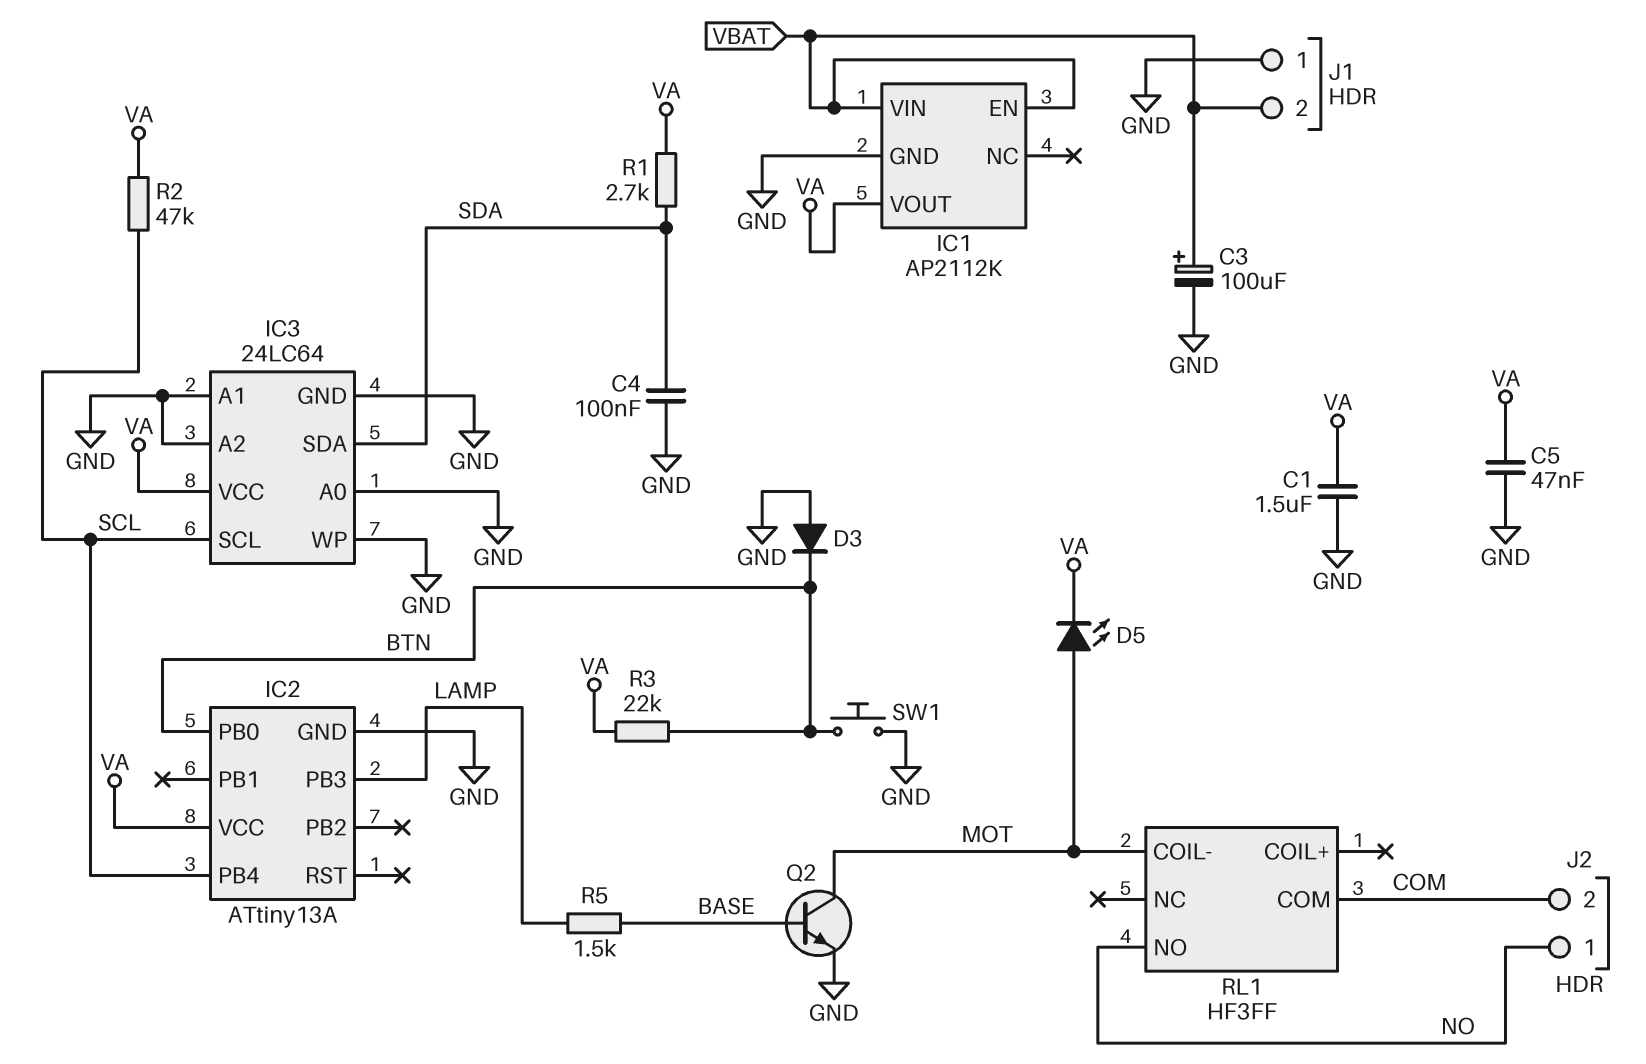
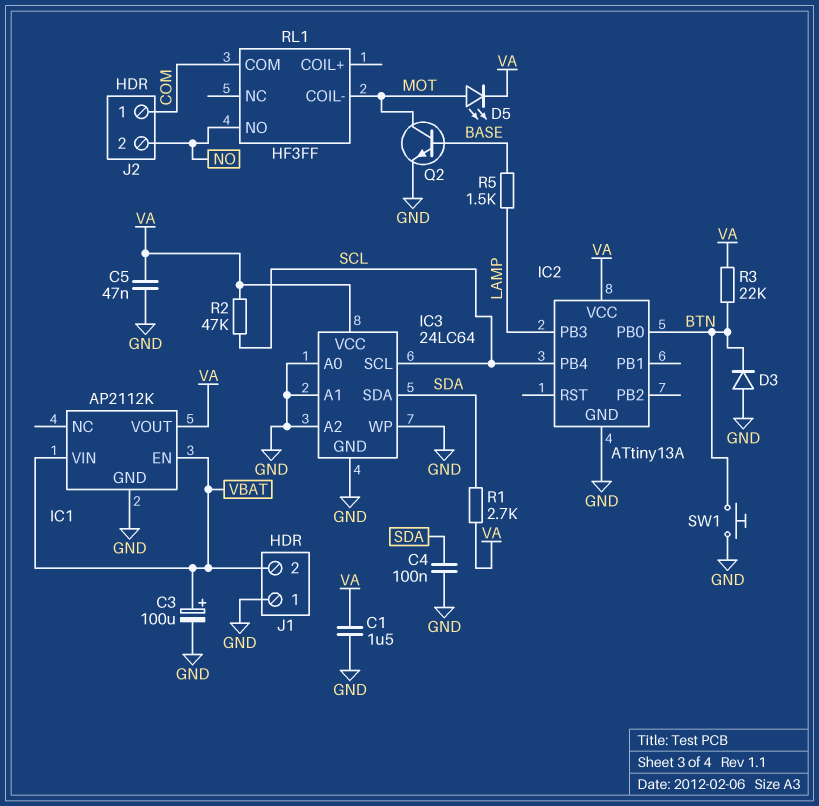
J2 pin 1: NO -> COM
J2 pin 2: COM -> NO

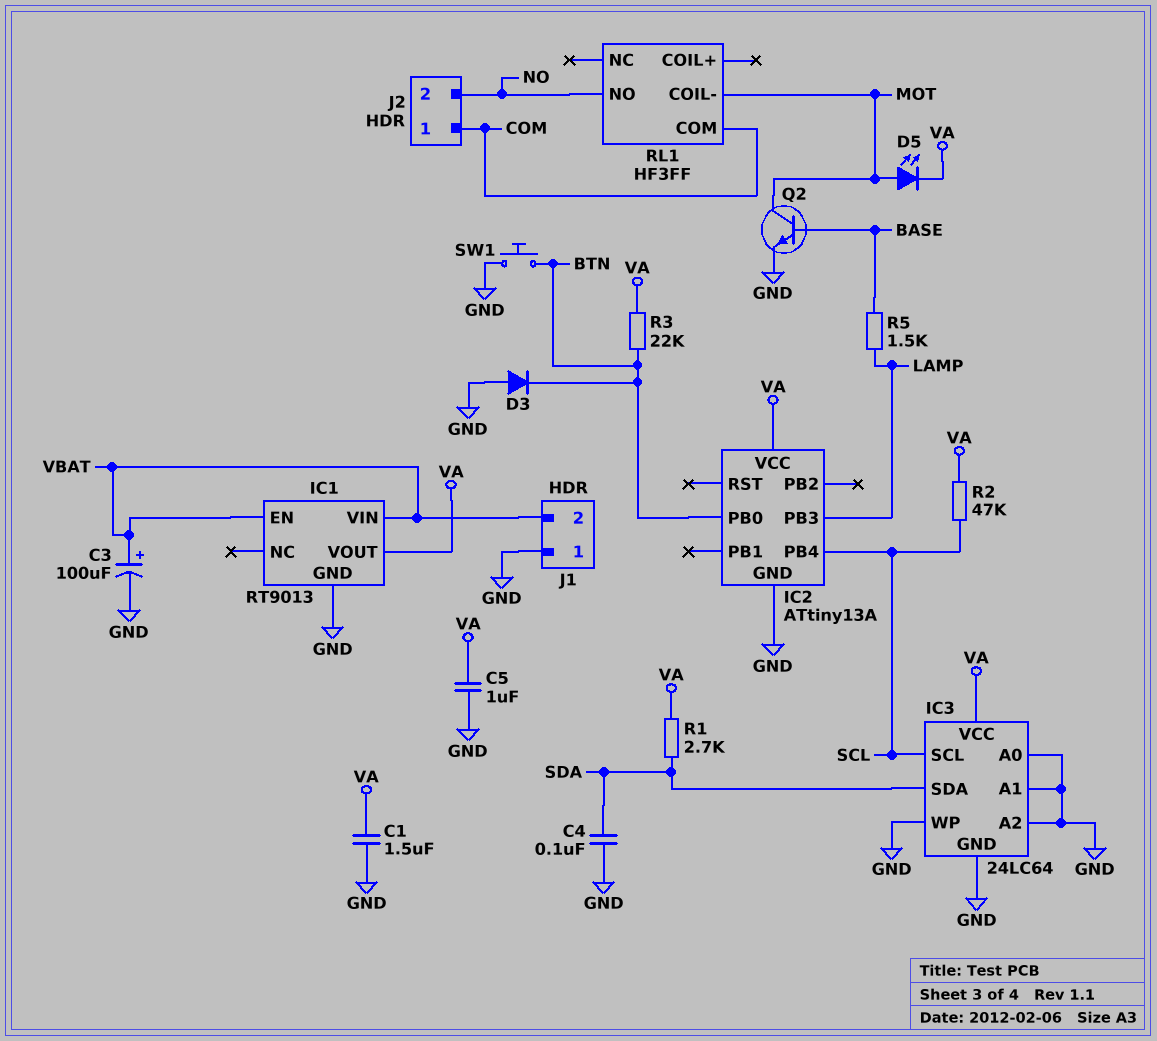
C5: 47nF (GND, VA) -> 1uF (GND, VA)
IC1: AP2112K -> RT9013

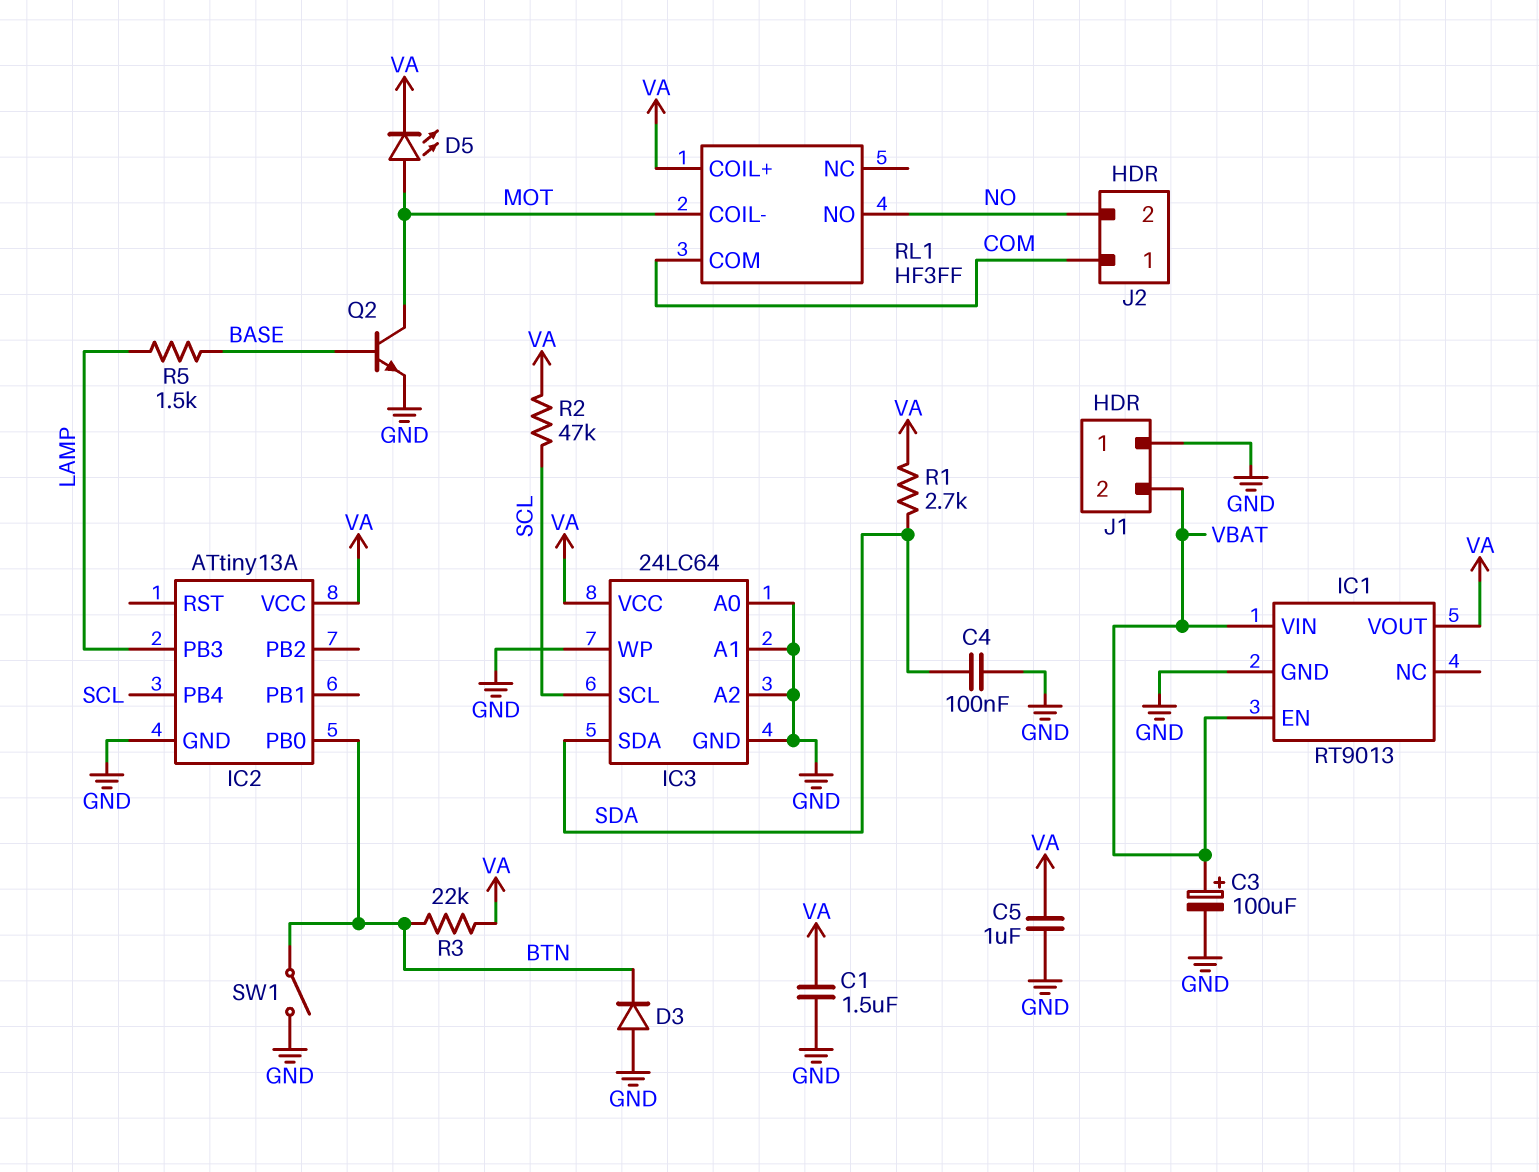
RL1 pin COIL+: none -> VA
SW1: button (BTN, GND) -> switch (BTN, GND)

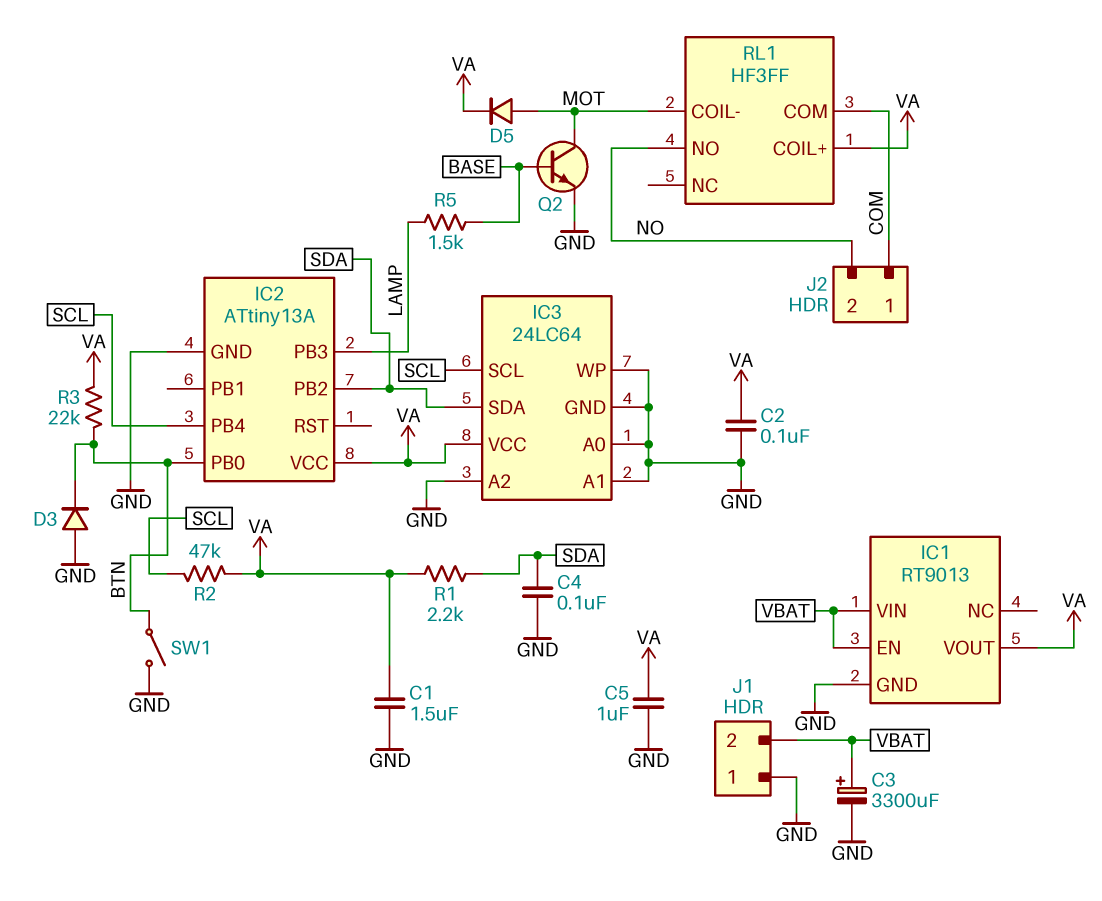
C2: none -> 100nF (GND, VA)
C3: 100uF (plus VBAT, minus GND) -> 3300uF (plus VBAT, minus GND)
D5: LED (A MOT, K VA) -> diode (A MOT, K VA)
IC2 pin PB2: none -> SDA
R1: 2.7k (SDA, VA) -> 2.2k (SDA, VA)

